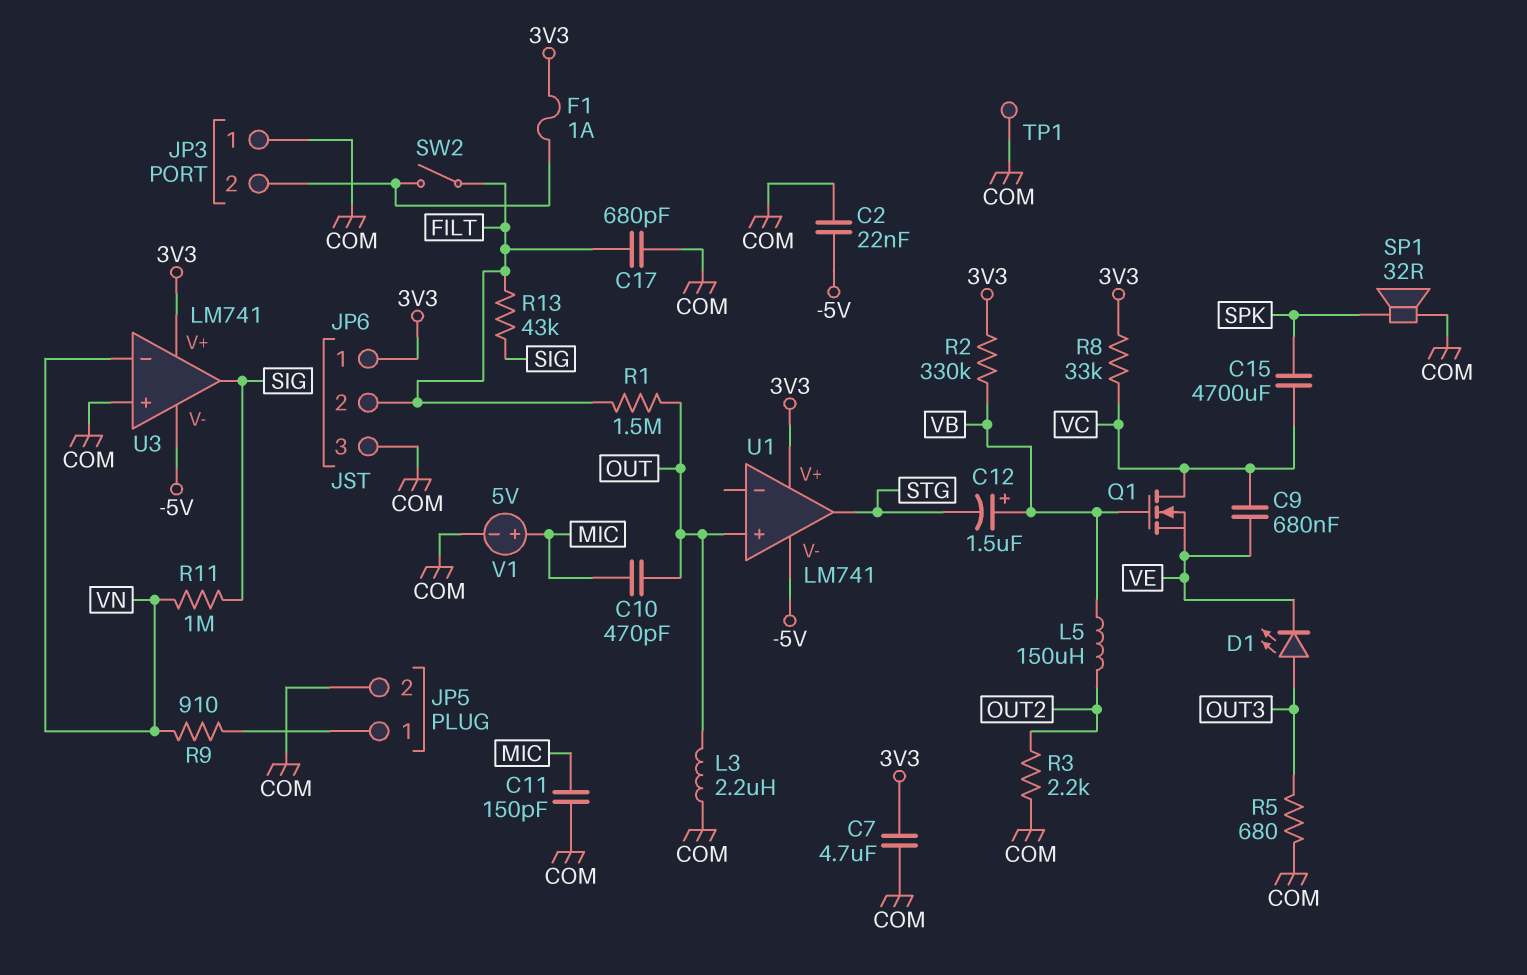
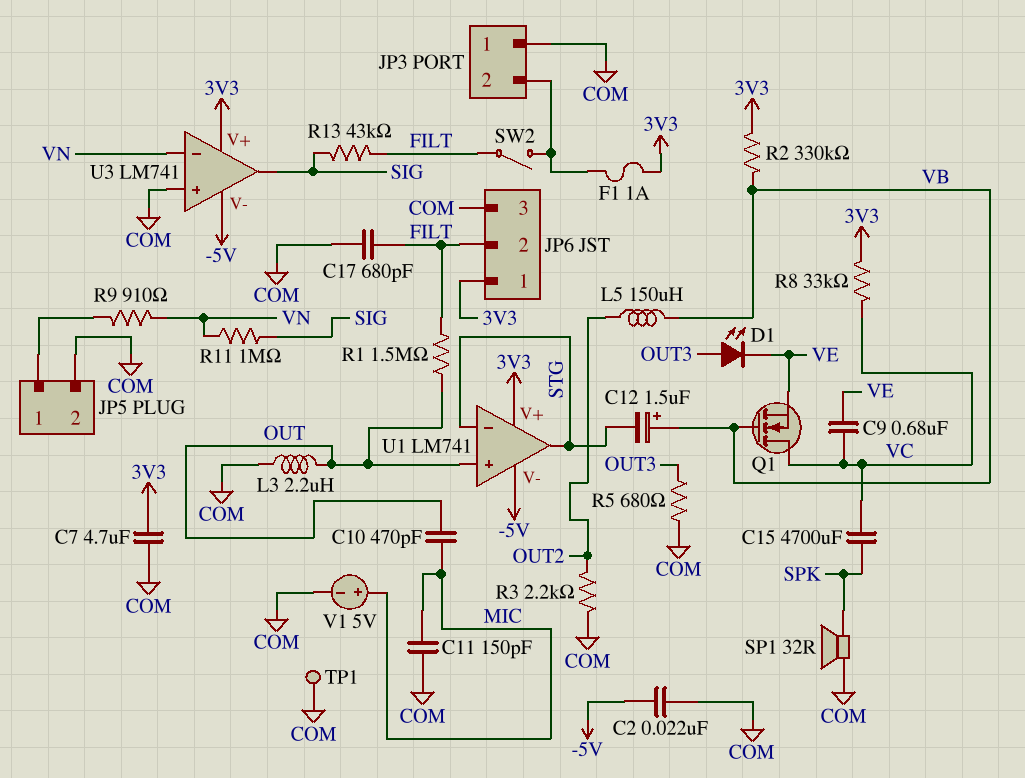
U1 pin in-: none -> STG

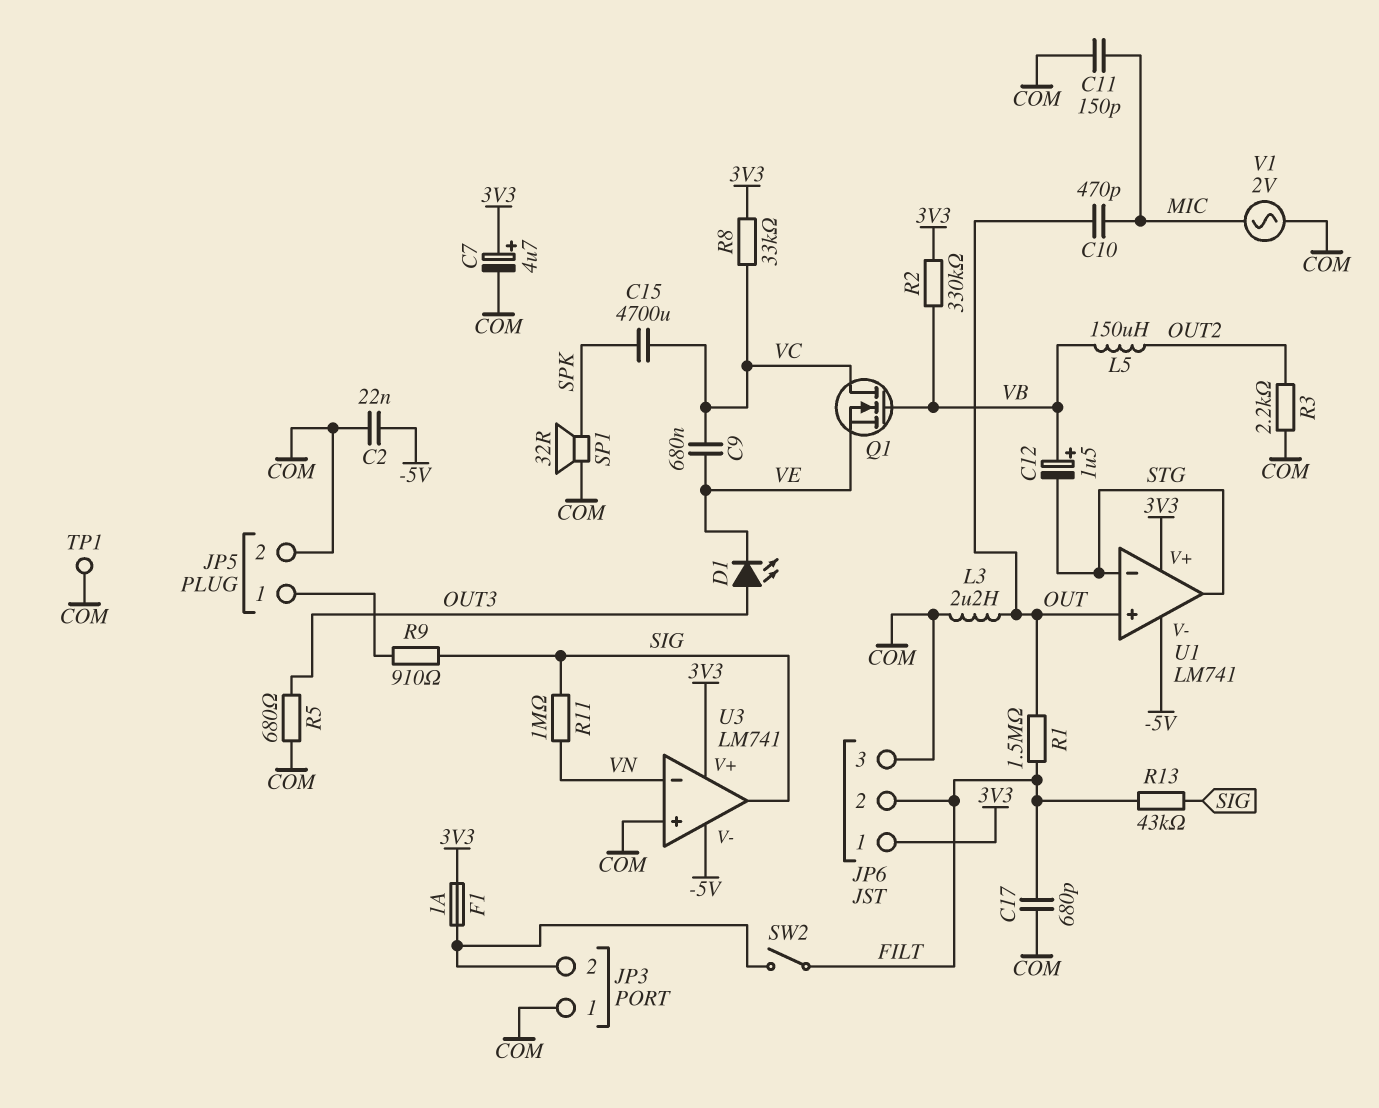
C7: 4.7uF (3V3, COM) -> 4.7uF (plus 3V3, minus COM)
R9: 910 (JP5/1, VN) -> 910 (JP5/1, SIG)
V1: 5V (plus MIC, minus COM) -> AC 2V (COM, MIC)

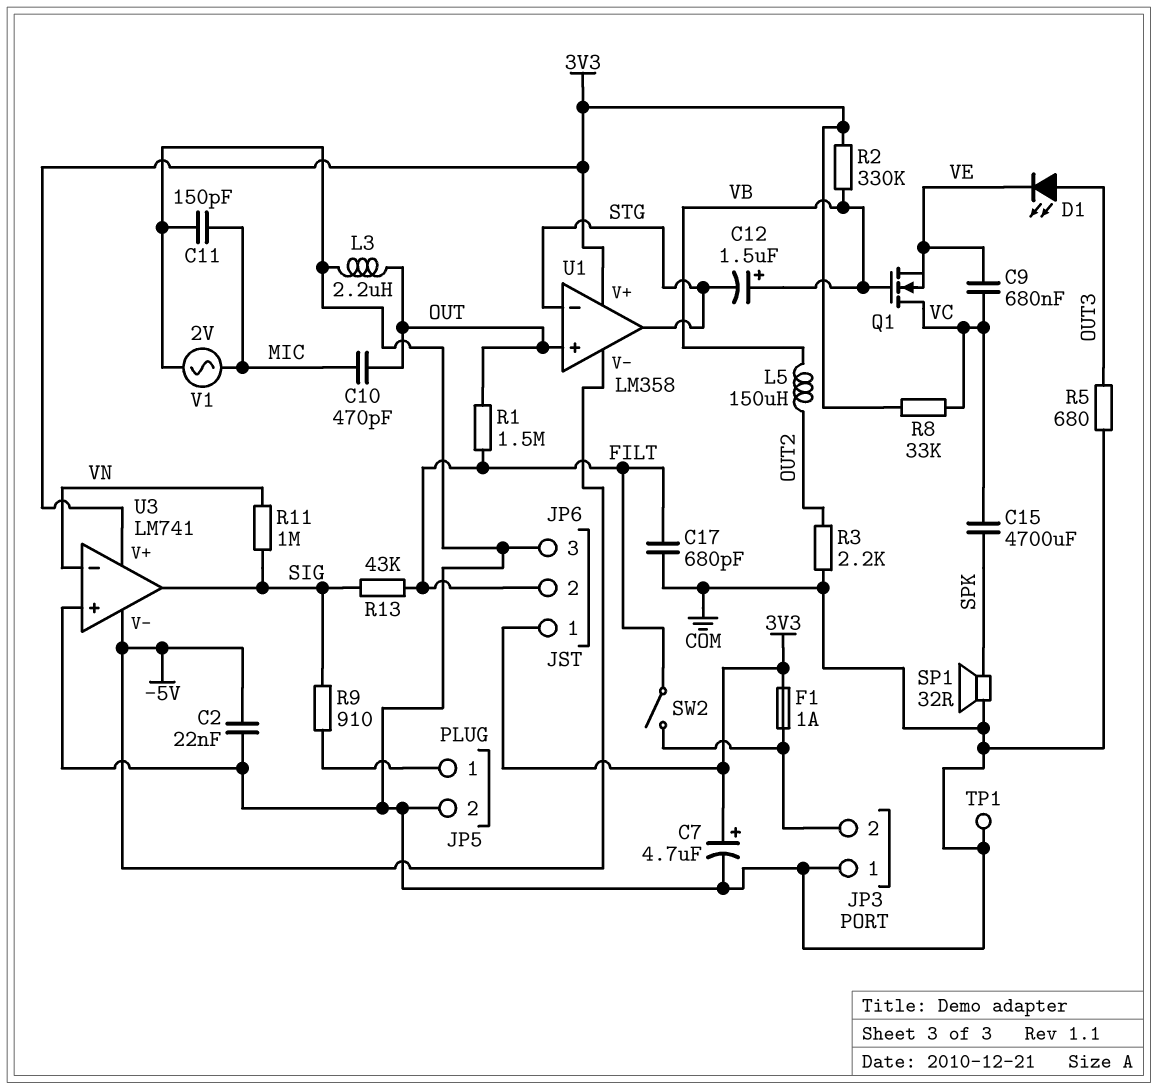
U1: LM741 -> LM358

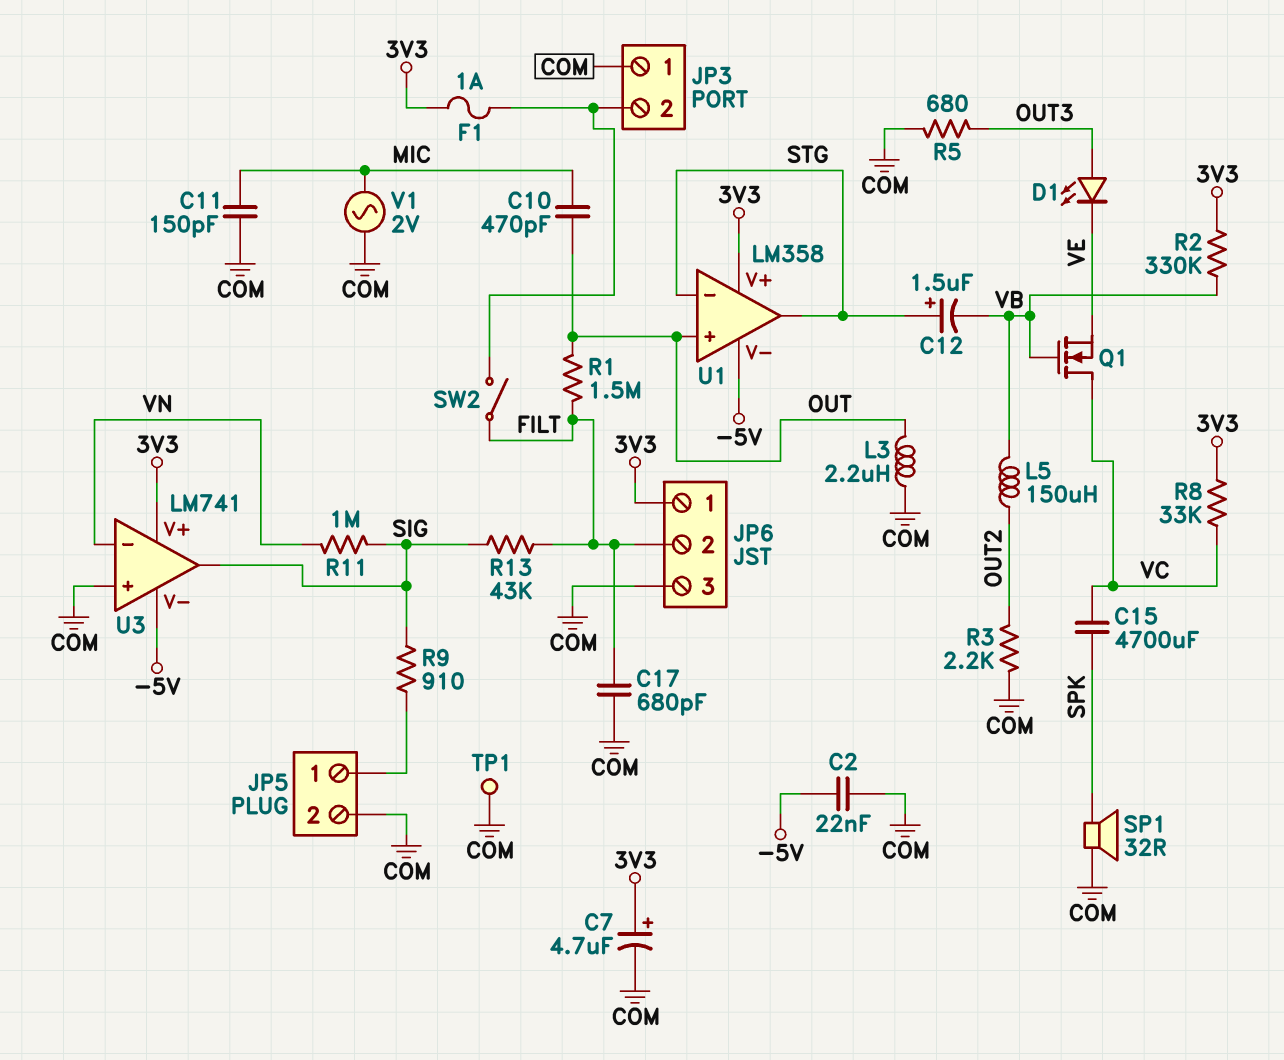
C9: 680nF (VC, VE) -> none
C12: 1.5uF (plus VB, minus STG) -> 1.5uF (plus STG, minus VB)

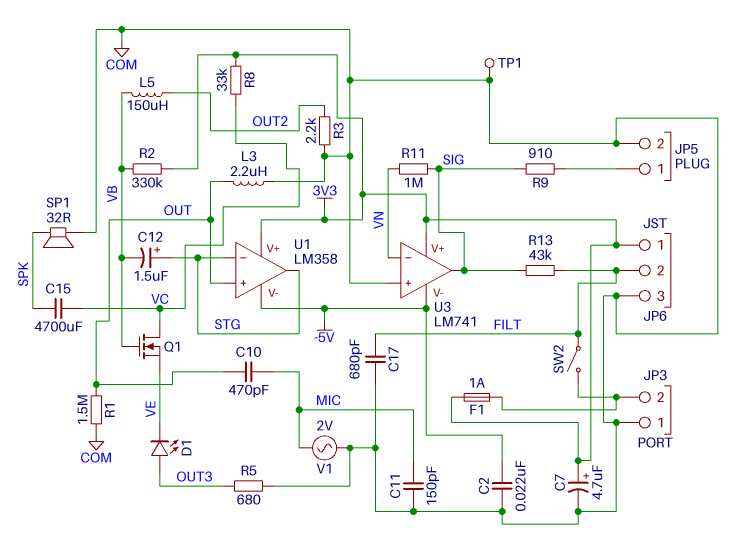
R1: 1.5M (FILT, OUT) -> 1.5M (COM, OUT)

